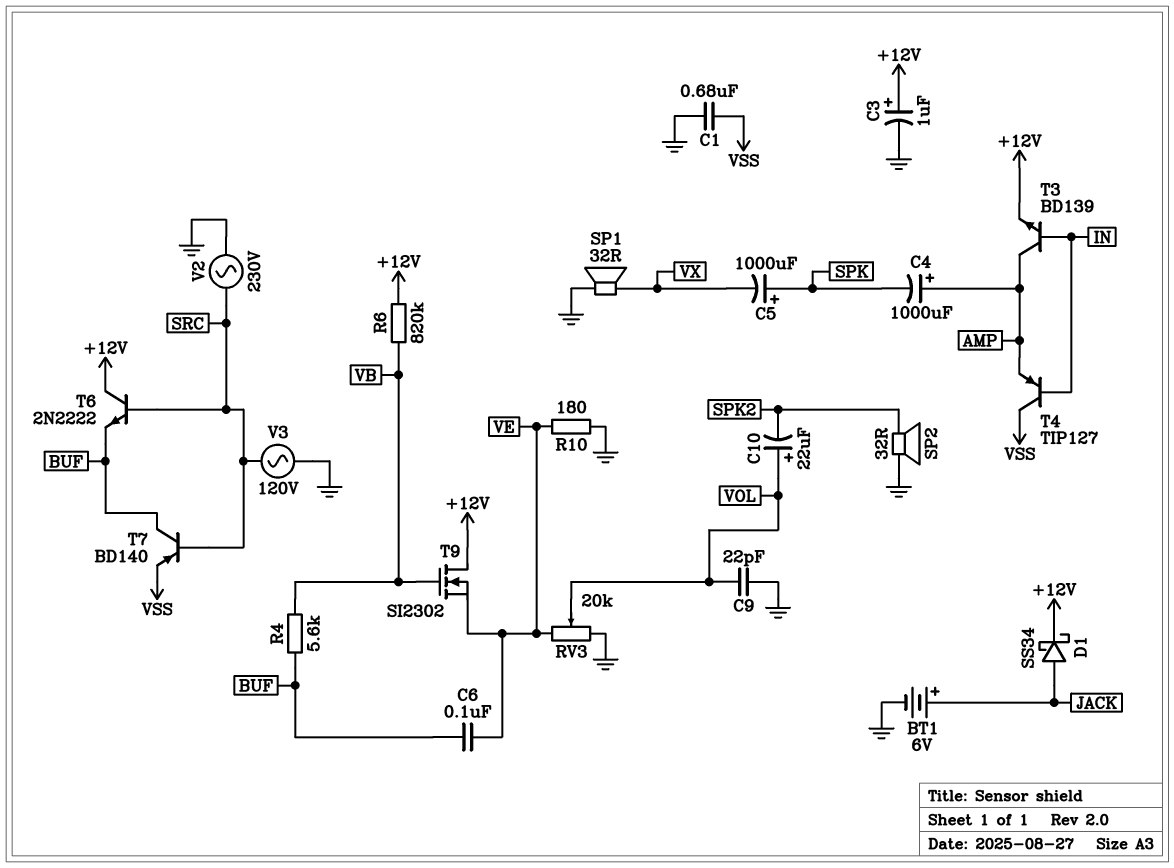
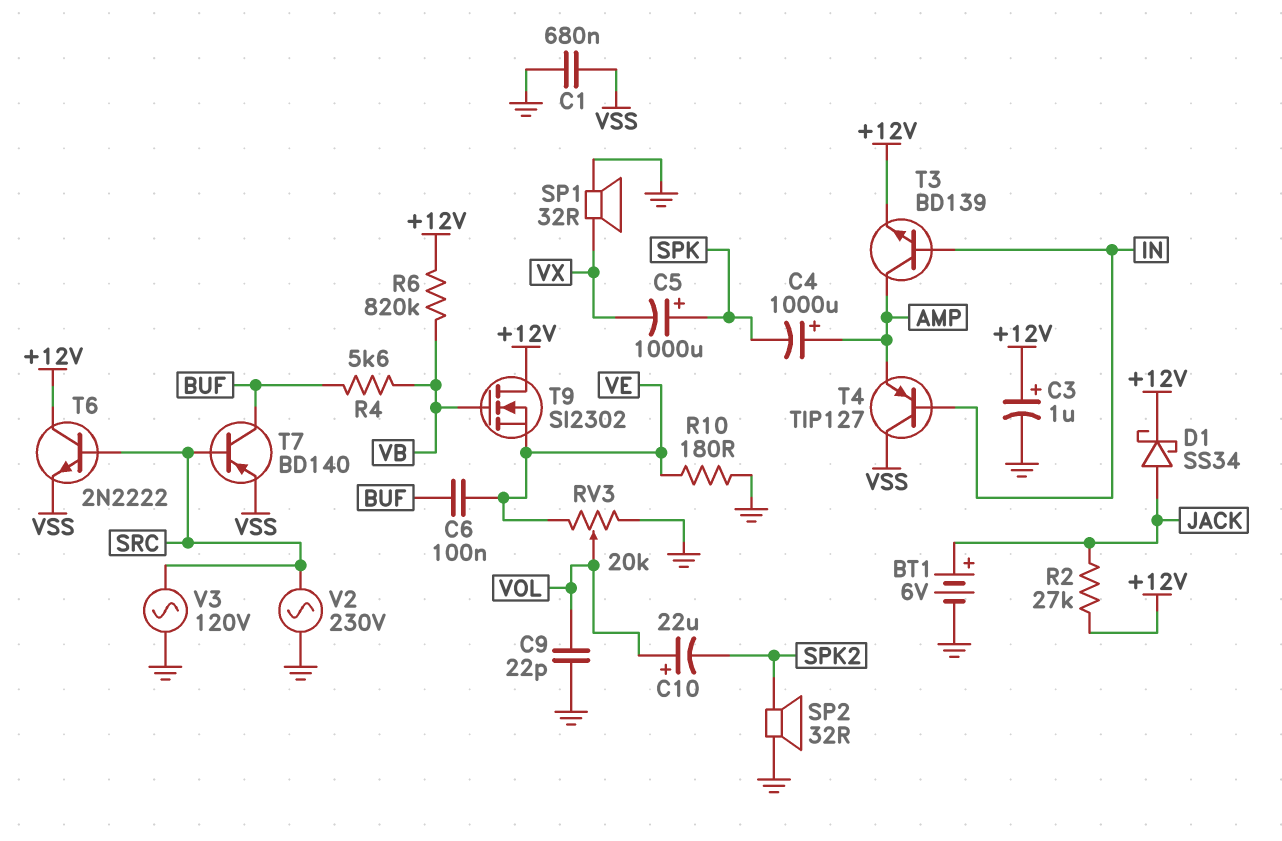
R2: none -> 27k (+12V, JACK)
T6: NPN 2N2222 (B SRC, C +12V, E BUF) -> NPN 2N2222 (B SRC, C +12V, E VSS)

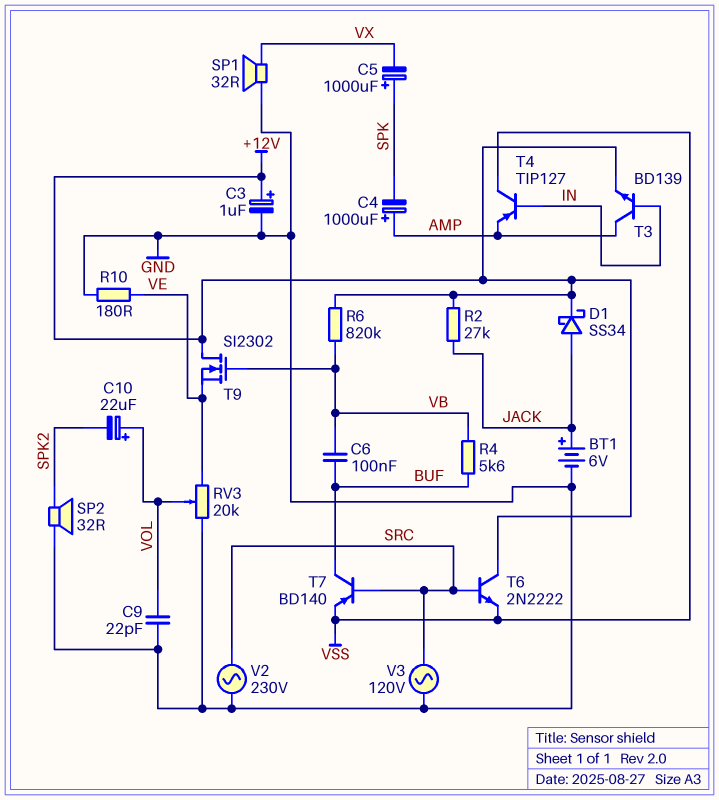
C1: 680nF (GND, VSS) -> none
C6: 100nF (BUF, VE) -> 100nF (BUF, VB)

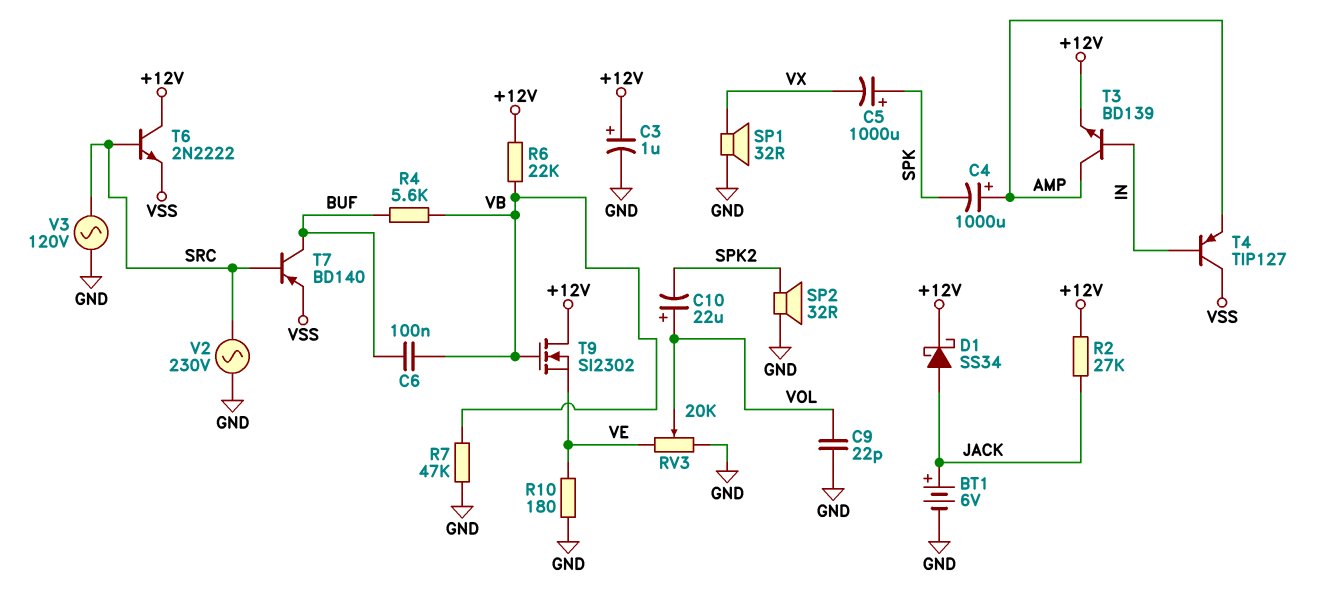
R6: 820k (+12V, VB) -> 22k (+12V, VB)
R7: none -> 47k (GND, VB)

